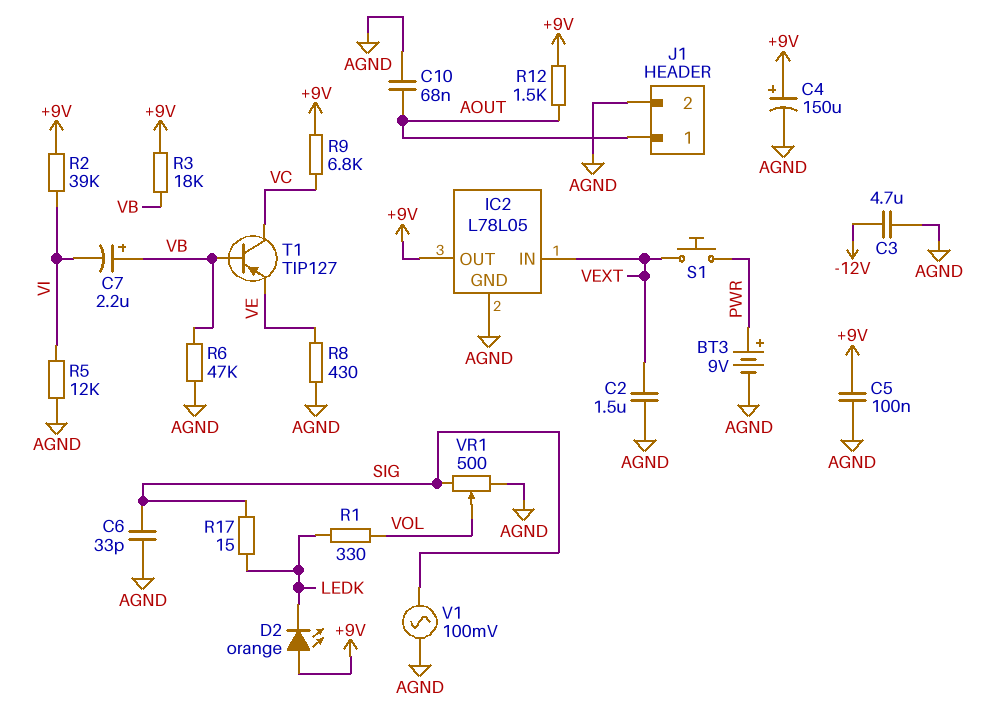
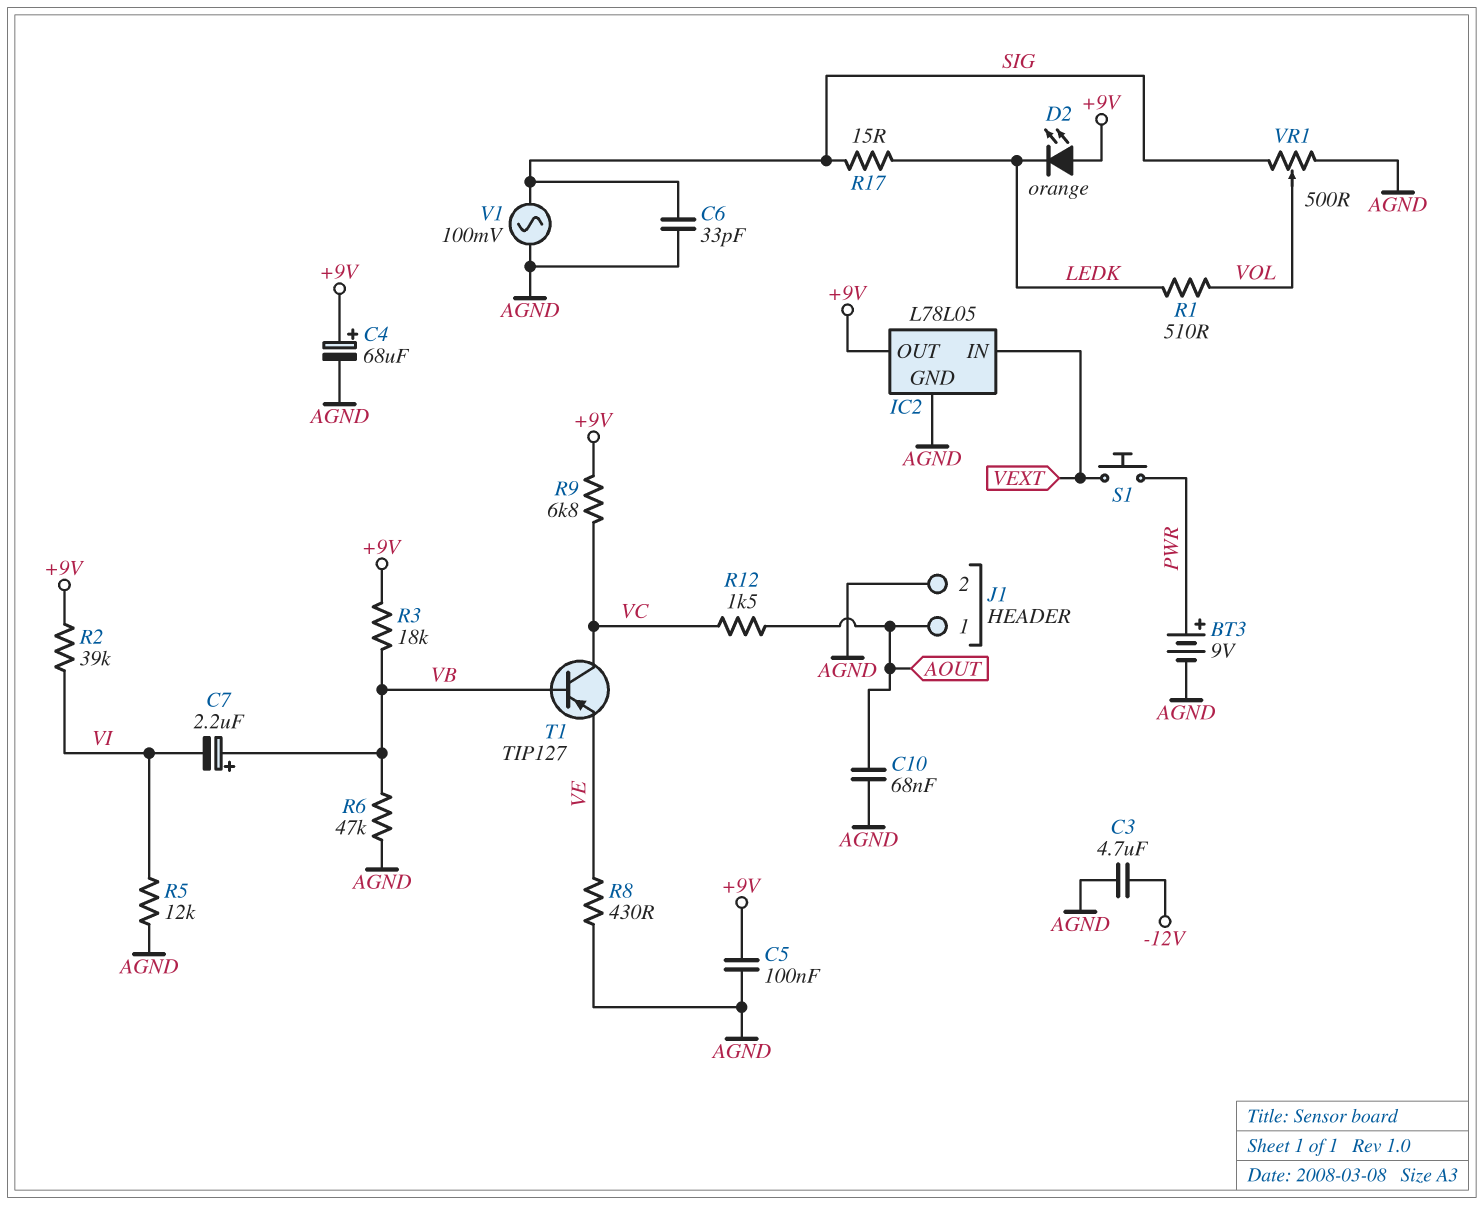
C2: 1.5uF (AGND, VEXT) -> none
C4: 150uF (plus +9V, minus AGND) -> 68uF (plus +9V, minus AGND)
R1: 330 (LEDK, VOL) -> 510 (LEDK, VOL)
R12: 1.5k (+9V, AOUT) -> 1.5k (AOUT, VC)

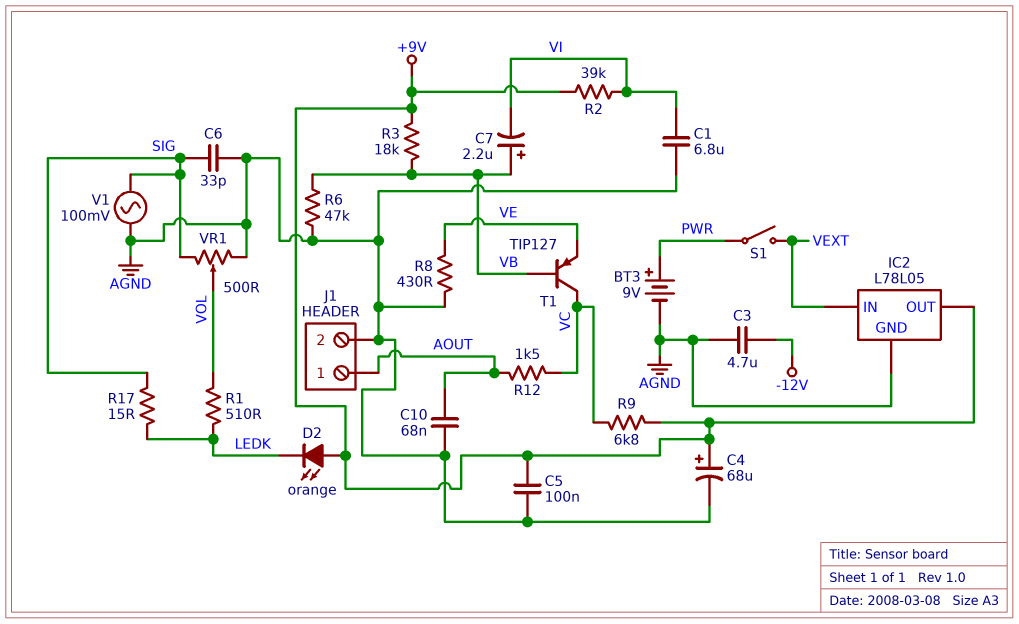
C1: none -> 6.8uF (AGND, VI)
R5: 12k (AGND, VI) -> none
S1: button (PWR, VEXT) -> switch (PWR, VEXT)

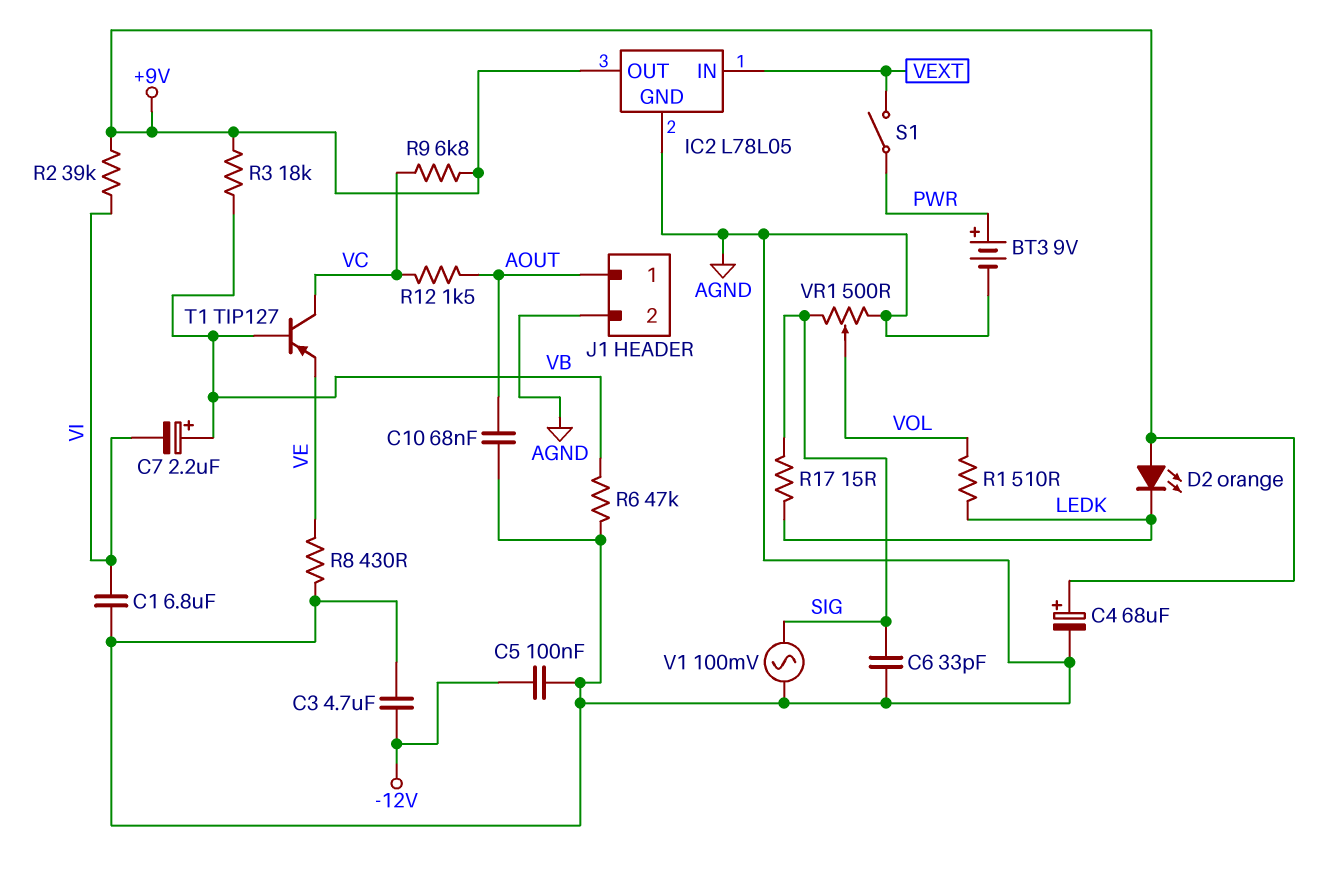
C5: 100nF (+9V, AGND) -> 100nF (-12V, AGND)

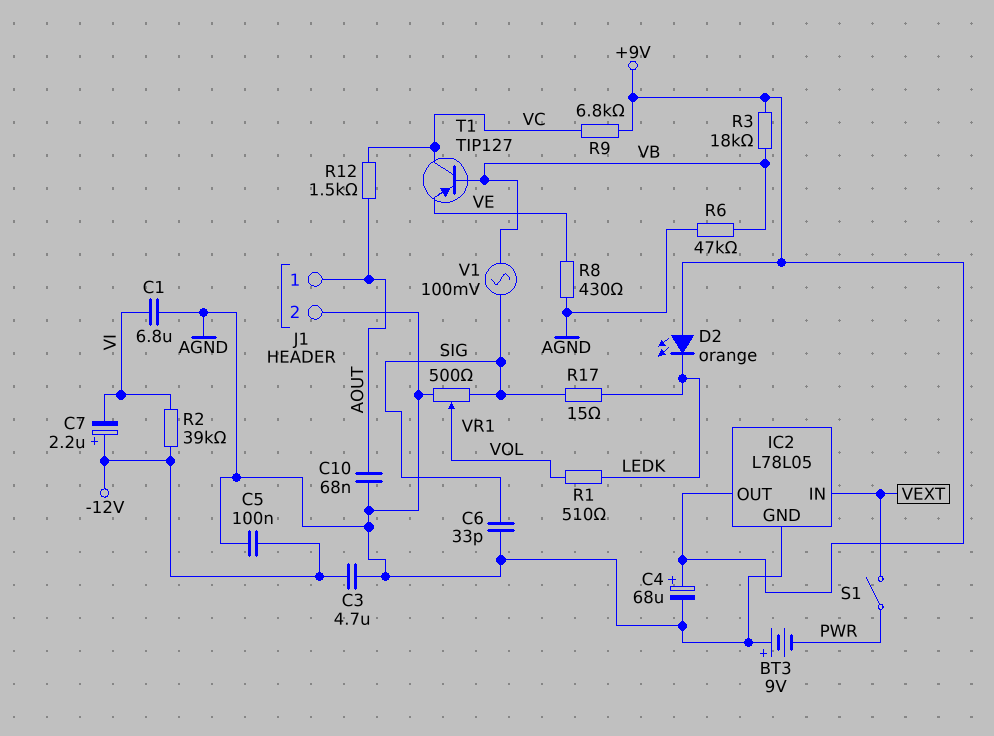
BT3: 9V (plus PWR, minus AGND) -> 9V (plus AGND, minus PWR)
C7: 2.2uF (plus VB, minus VI) -> 2.2uF (plus -12V, minus VI)
R2: 39k (+9V, VI) -> 39k (-12V, VI)
V1: AC 100mV (AGND, SIG) -> AC 100mV (SIG, VB)

